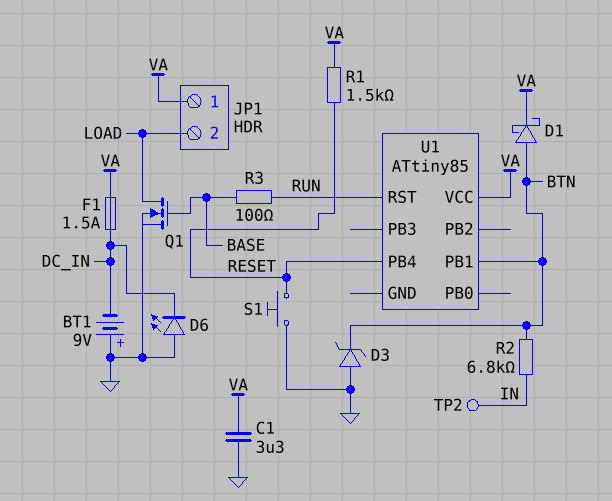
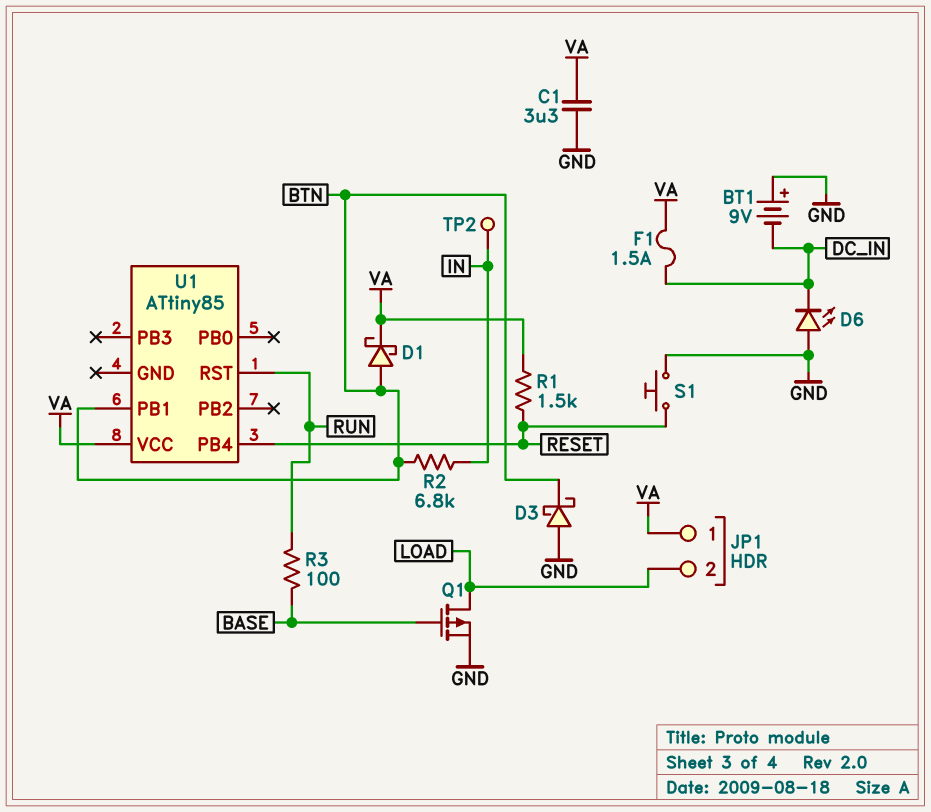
D3: zener (A GND, K BTN) -> schottky (A GND, K BTN)
Q1: NMOS (G BASE, D LOAD, S GND) -> PMOS (G BASE, D LOAD, S GND)

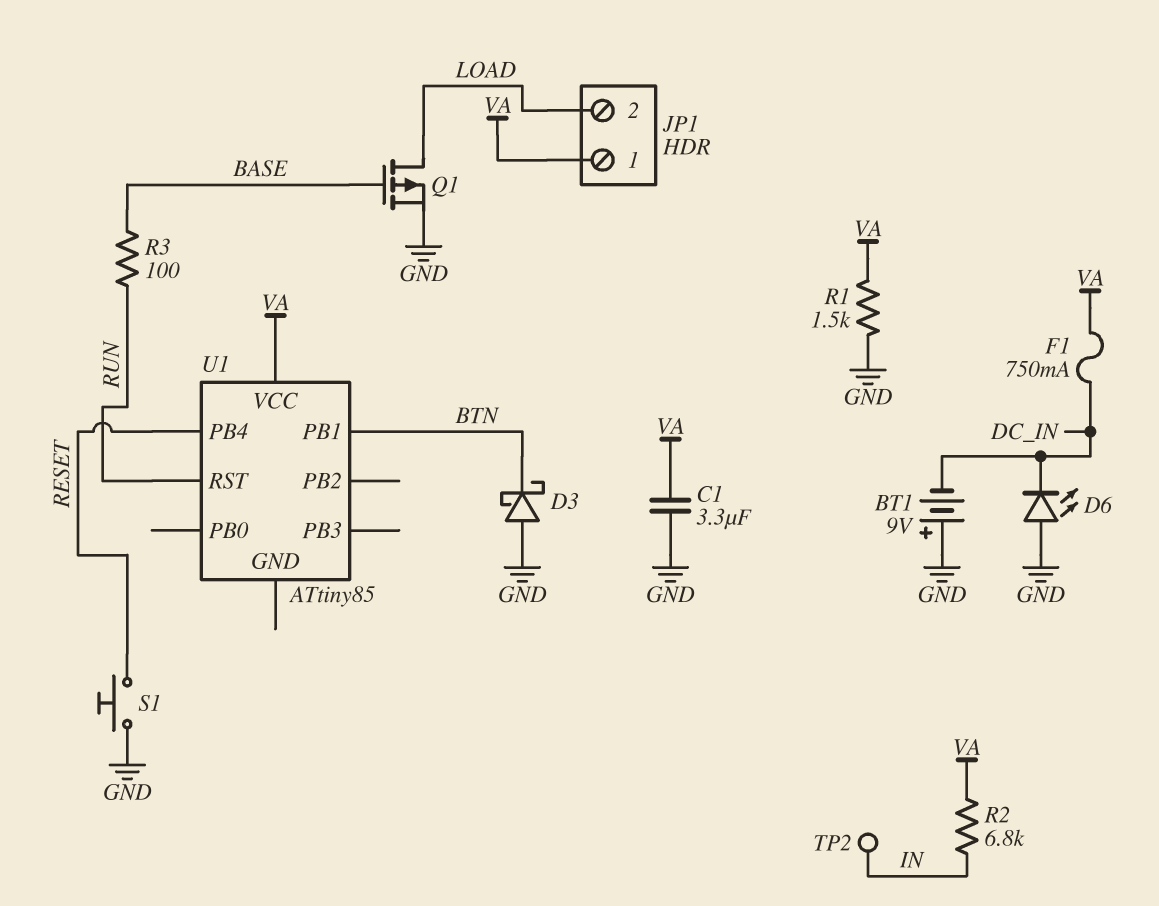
D1: schottky (A BTN, K VA) -> none
F1: 1.5A (DC_IN, VA) -> 750mA (DC_IN, VA)
R1: 1.5k (RESET, VA) -> 1.5k (GND, VA)
R2: 6.8k (BTN, IN) -> 6.8k (IN, VA)

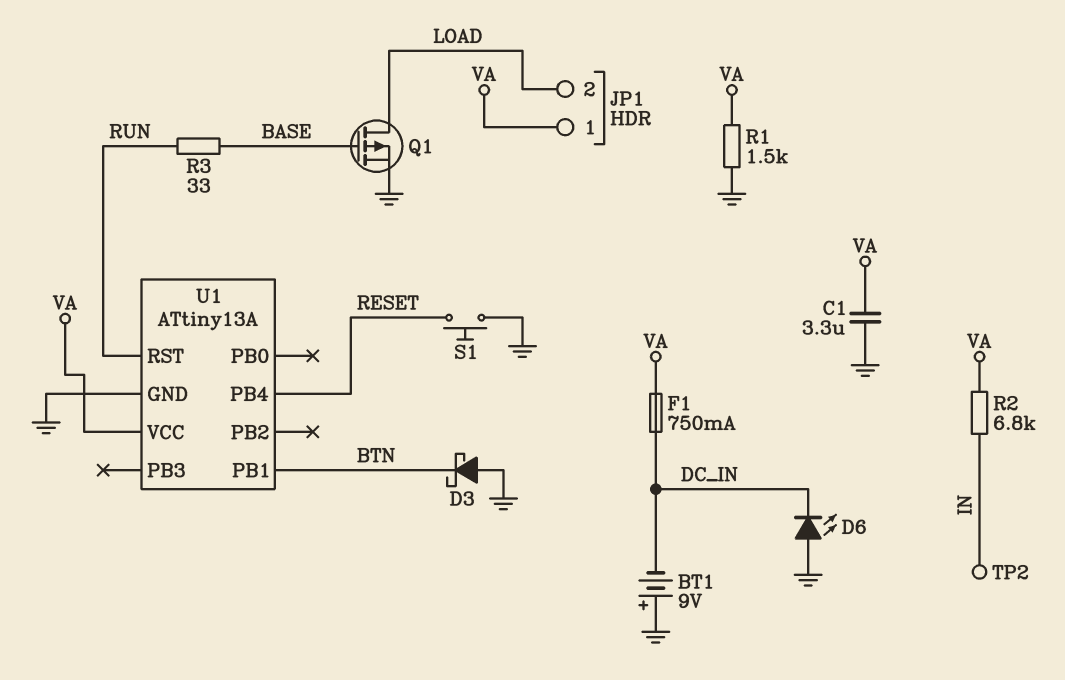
R3: 100 (BASE, RUN) -> 33 (BASE, RUN)
U1: ATtiny85 -> ATtiny13A
U1 pin GND: none -> GND

